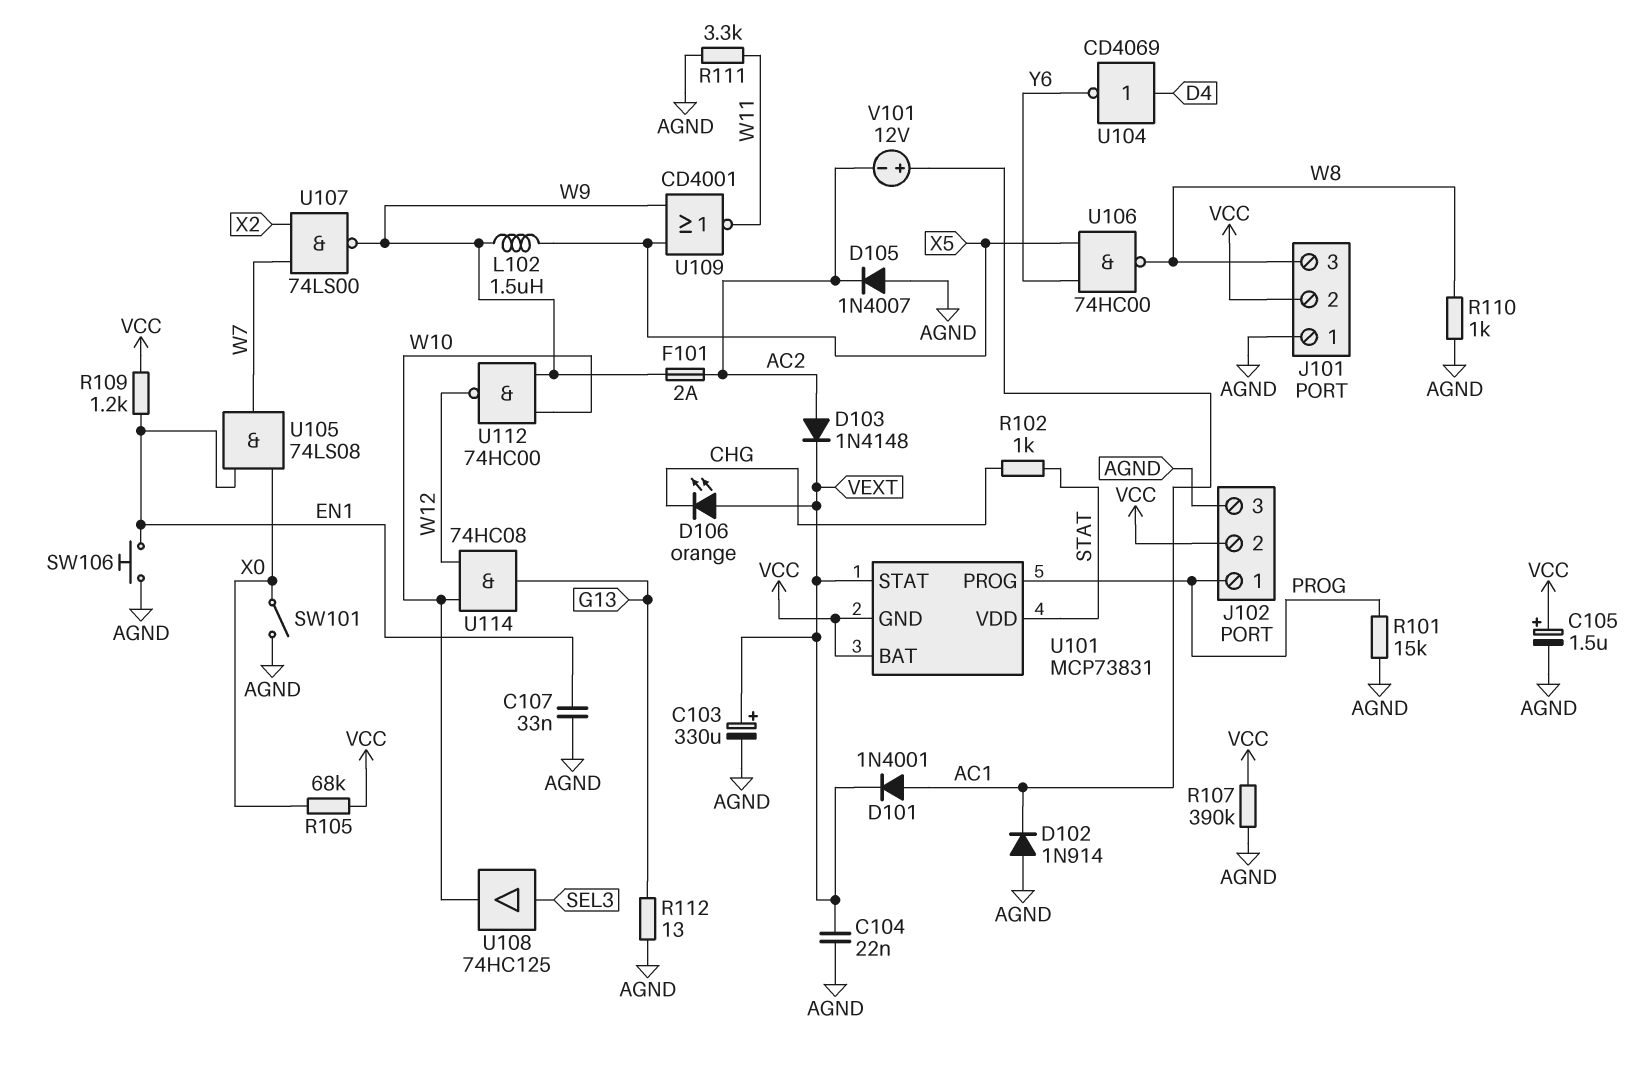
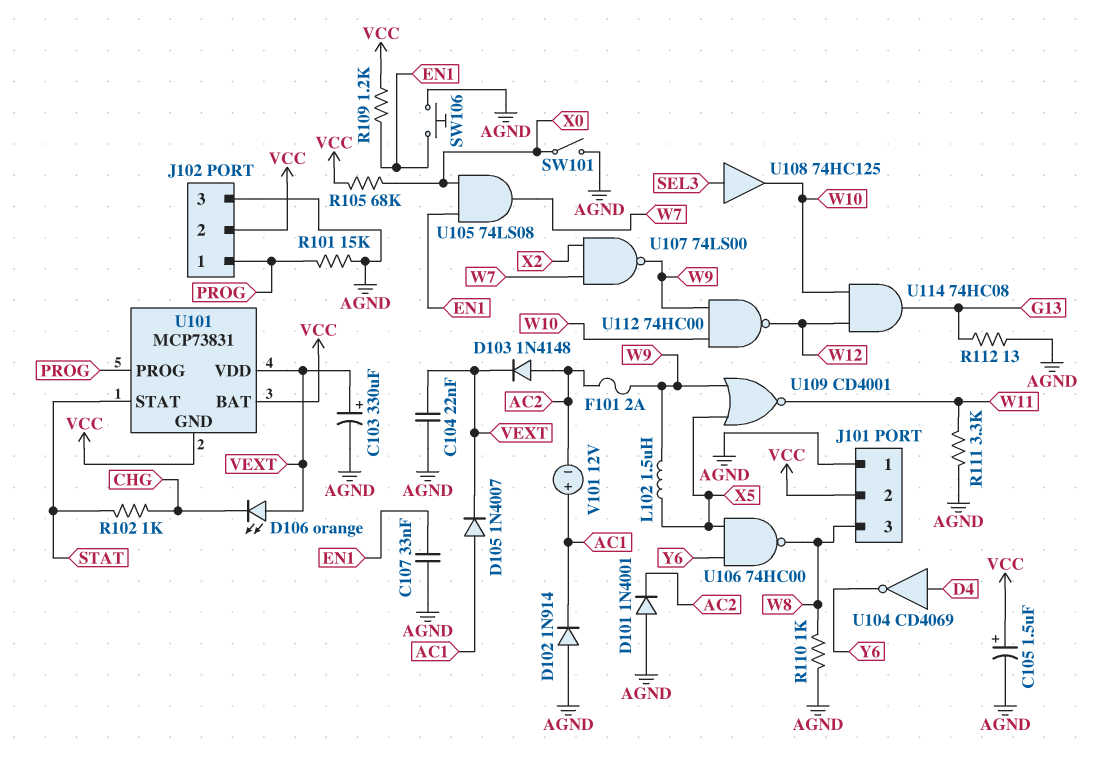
D101: diode 1N4001 (A AC1, K VEXT) -> diode 1N4001 (A AGND, K AC2)
D105: diode 1N4007 (A AGND, K AC2) -> diode 1N4007 (A AC1, K VEXT)
R107: 390k (AGND, VCC) -> none
U101 pin STAT: VEXT -> STAT
U101 pin VDD: STAT -> VEXT

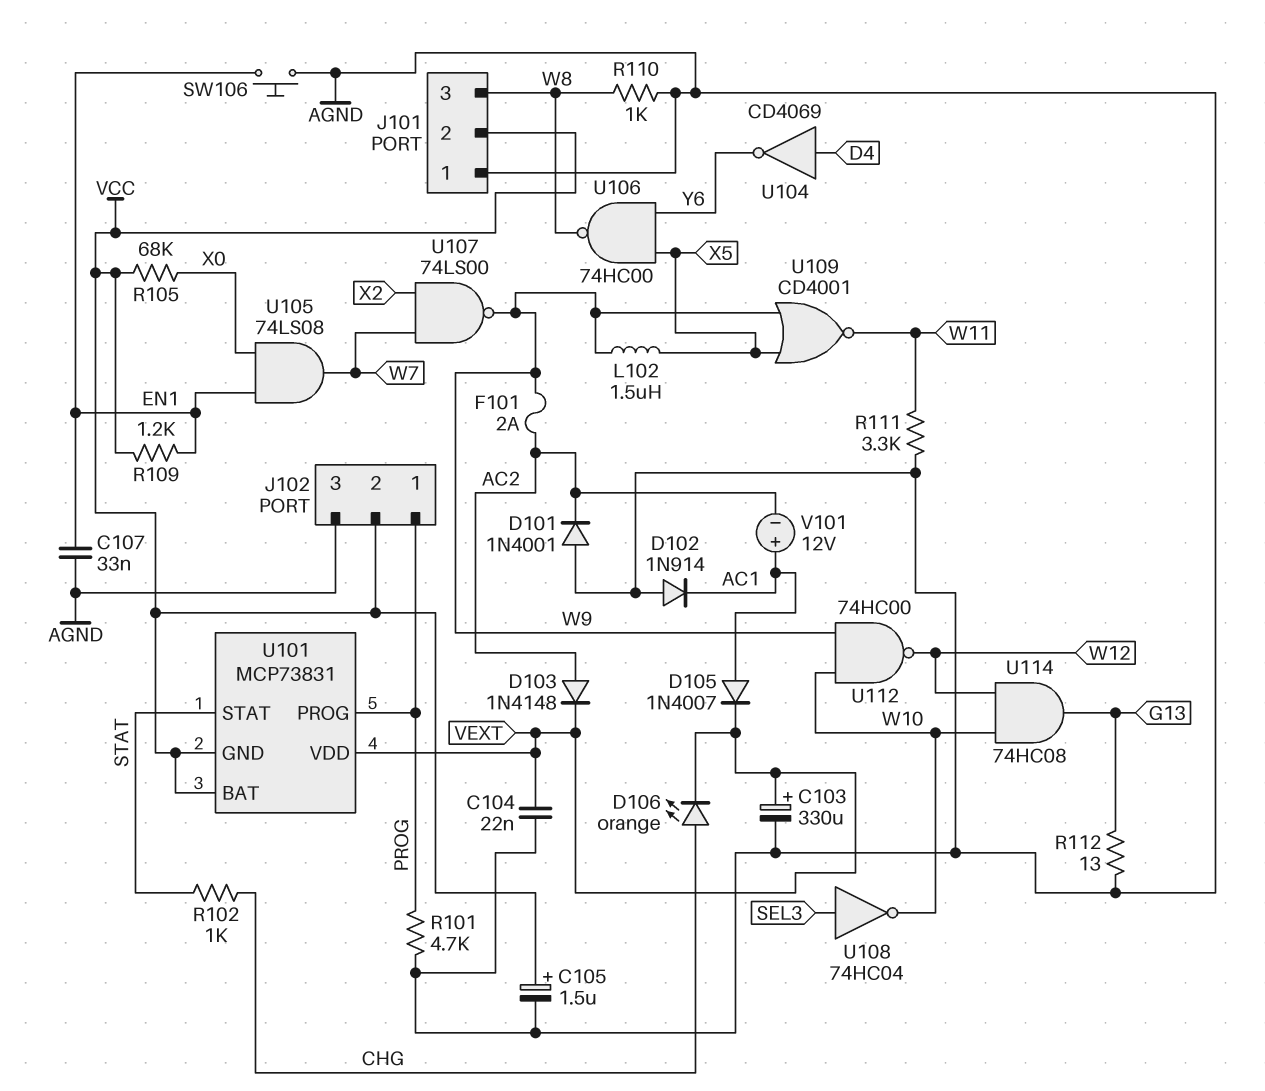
D106: LED orange (A VEXT, K CHG) -> LED orange (A CHG, K VEXT)
R101: 15k (AGND, PROG) -> 4.7k (AGND, PROG)
SW101: switch (AGND, X0) -> none
U108: buffer 74HC125 (in SEL3, out W10) -> NOT 74HC04 (in SEL3, out W10)

